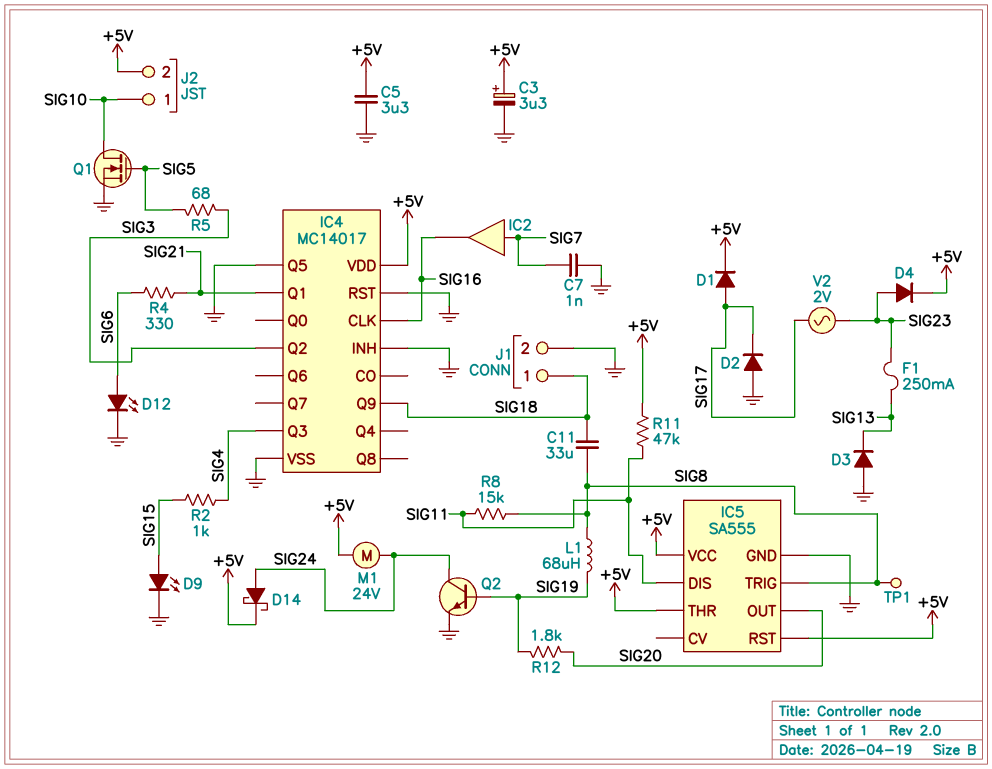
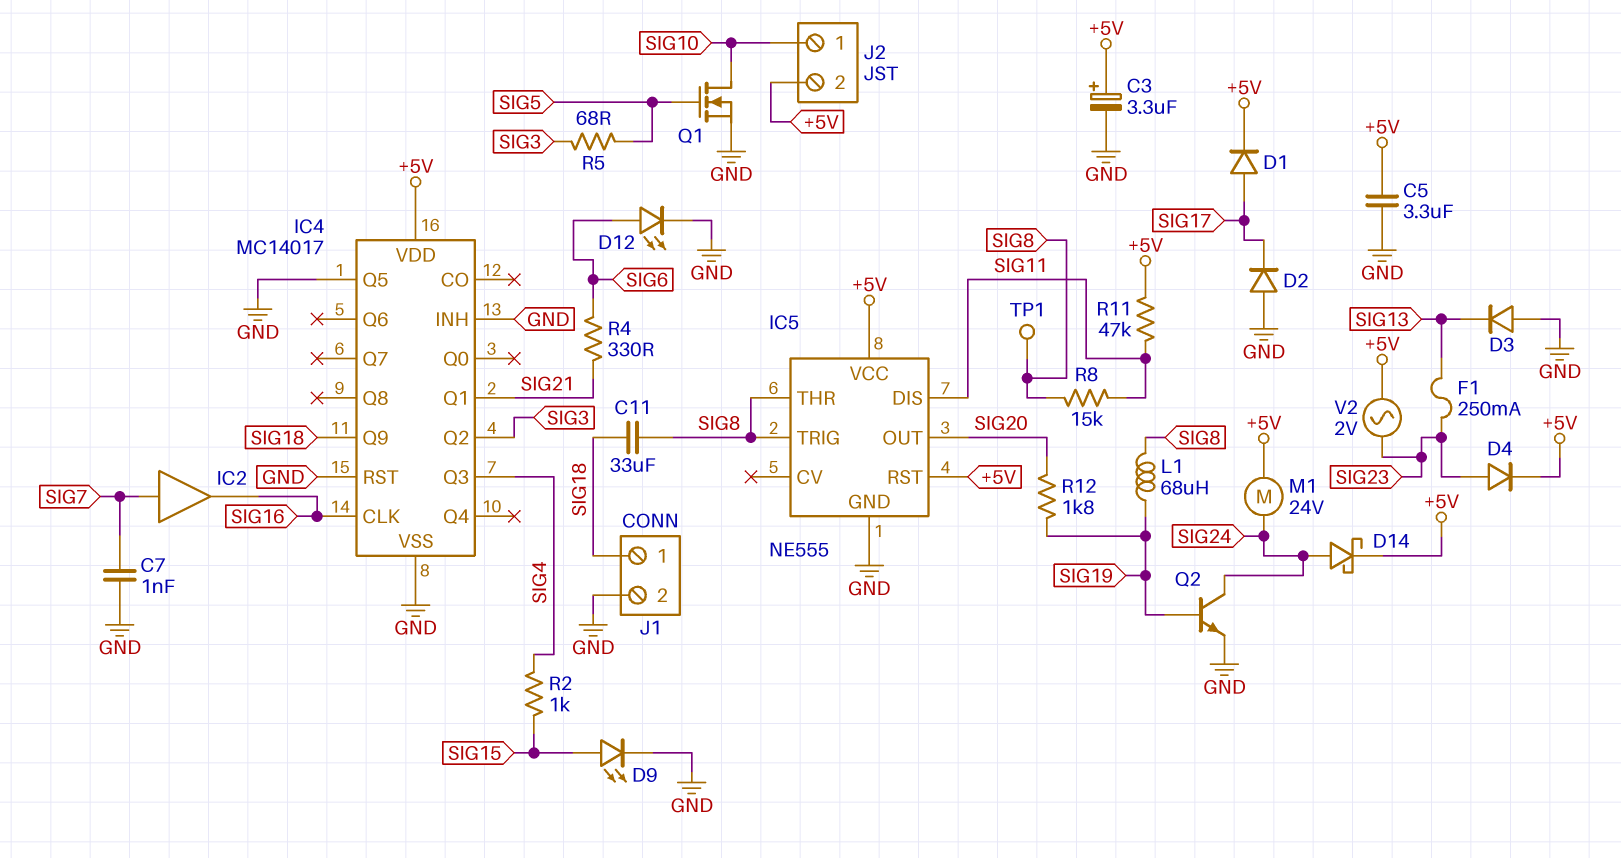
IC5: SA555 -> NE555
IC5 pin THR: +5V -> SIG8
V2: AC 2V (SIG17, SIG23) -> AC 2V (+5V, SIG23)

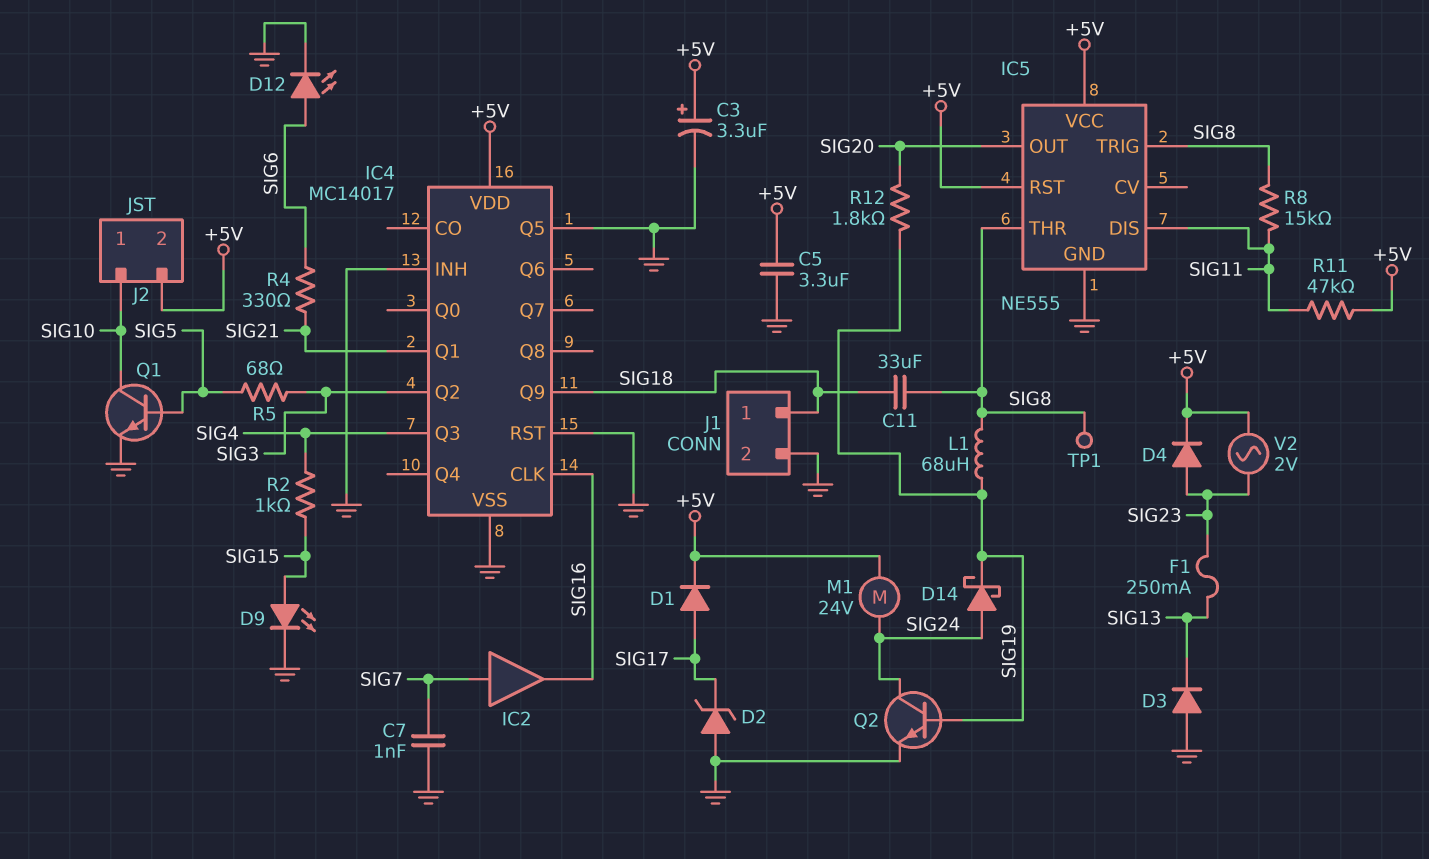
D2: diode (A GND, K SIG17) -> zener (A GND, K SIG17)
D14: schottky (A SIG24, K +5V) -> schottky (A SIG24, K SIG19)
Q1: NMOS (G SIG5, D SIG10, S GND) -> NPN (B SIG5, C SIG10, E GND)

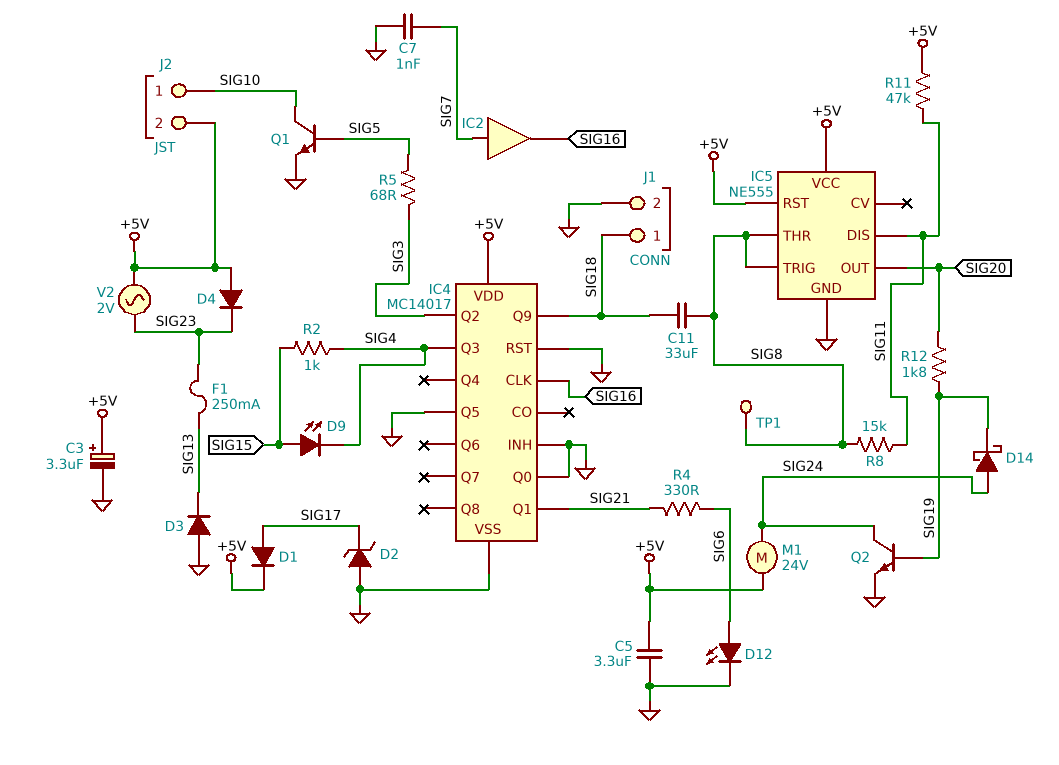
D4: diode (A SIG23, K +5V) -> diode (A +5V, K SIG23)
D9: LED (A SIG15, K GND) -> LED (A SIG15, K SIG4)
IC4 pin Q0: none -> GND
L1: 68uH (SIG8, SIG19) -> none

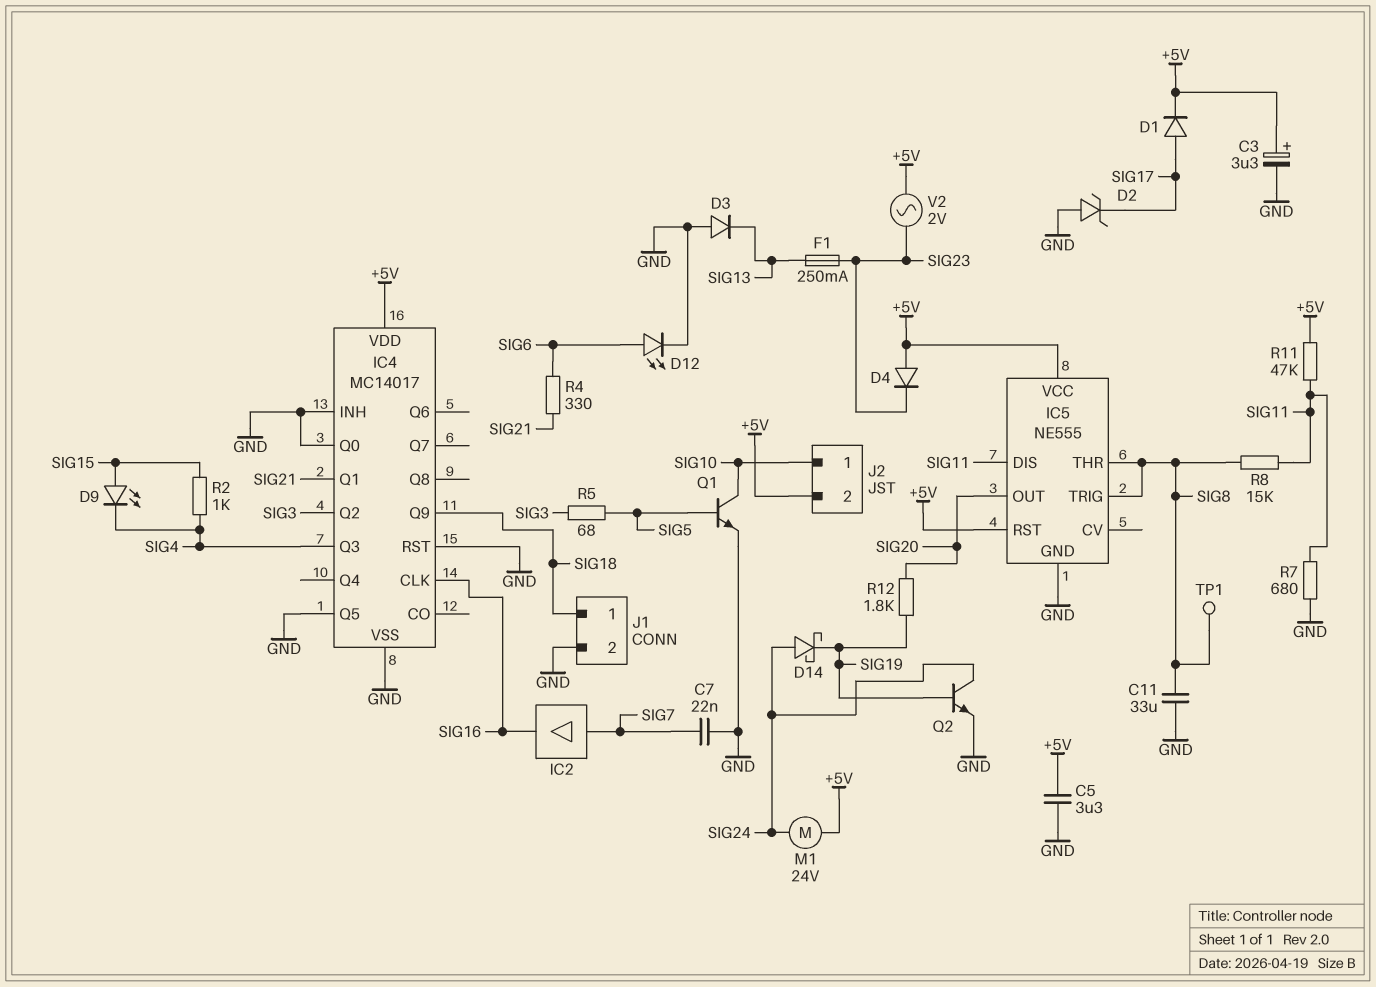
C7: 1nF (GND, SIG7) -> 22nF (GND, SIG7)
C11: 33uF (SIG8, SIG18) -> 33uF (GND, SIG8)
R7: none -> 680 (GND, SIG11)

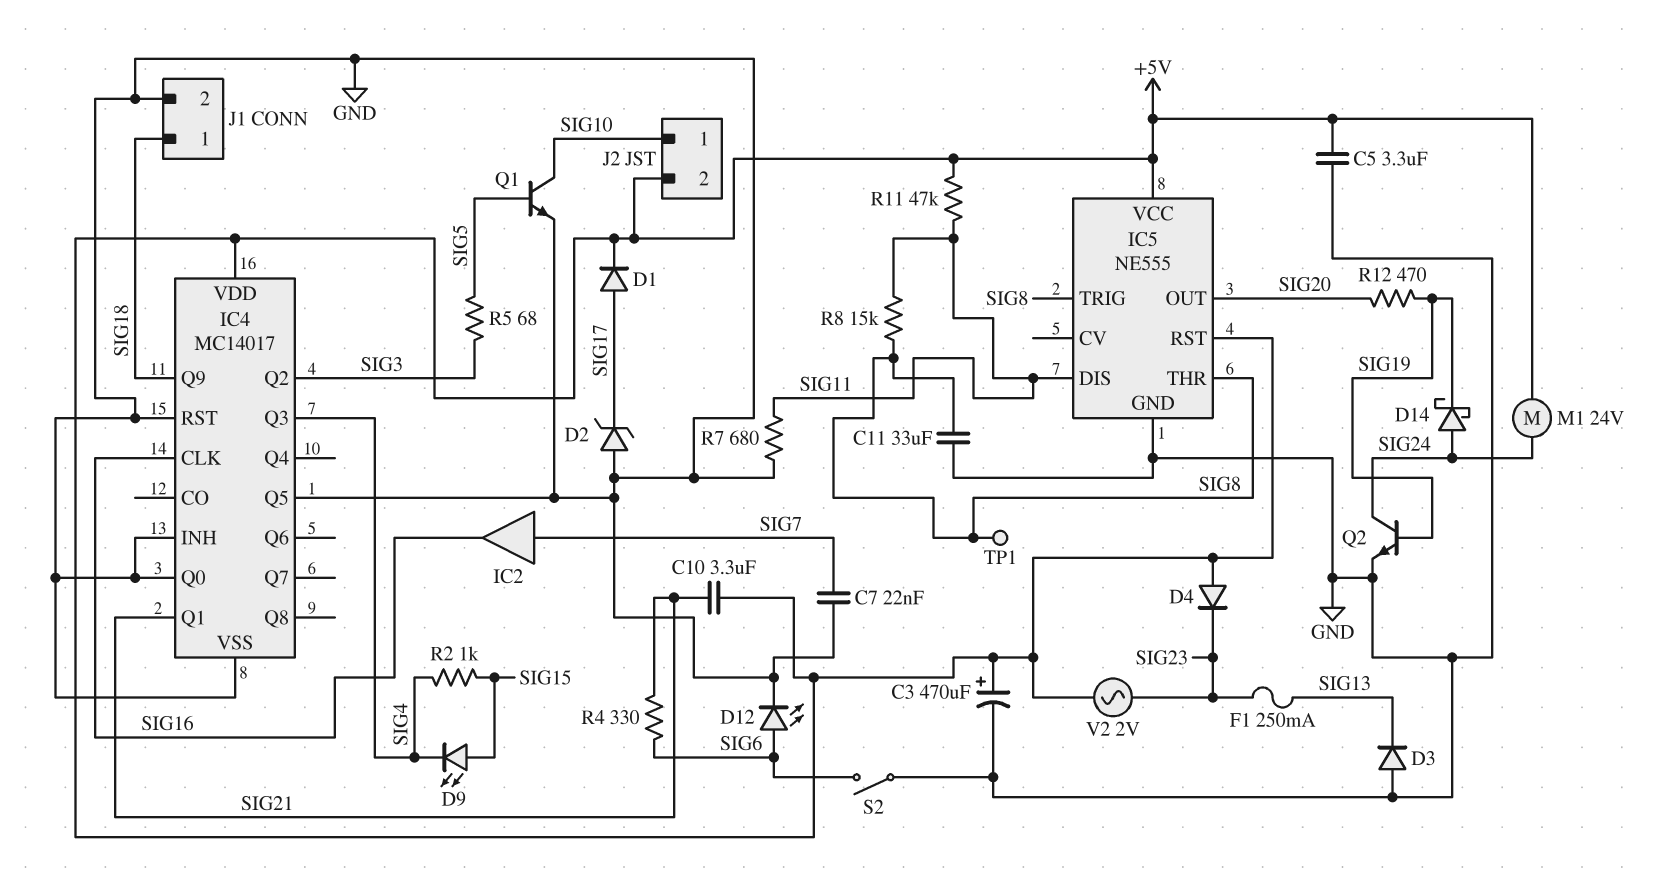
C3: 3.3uF (plus +5V, minus GND) -> 470uF (plus +5V, minus GND)
C10: none -> 3.3uF (+5V, SIG21)
R12: 1.8k (SIG19, SIG20) -> 470 (SIG19, SIG20)
S2: none -> switch (GND, SIG6)

